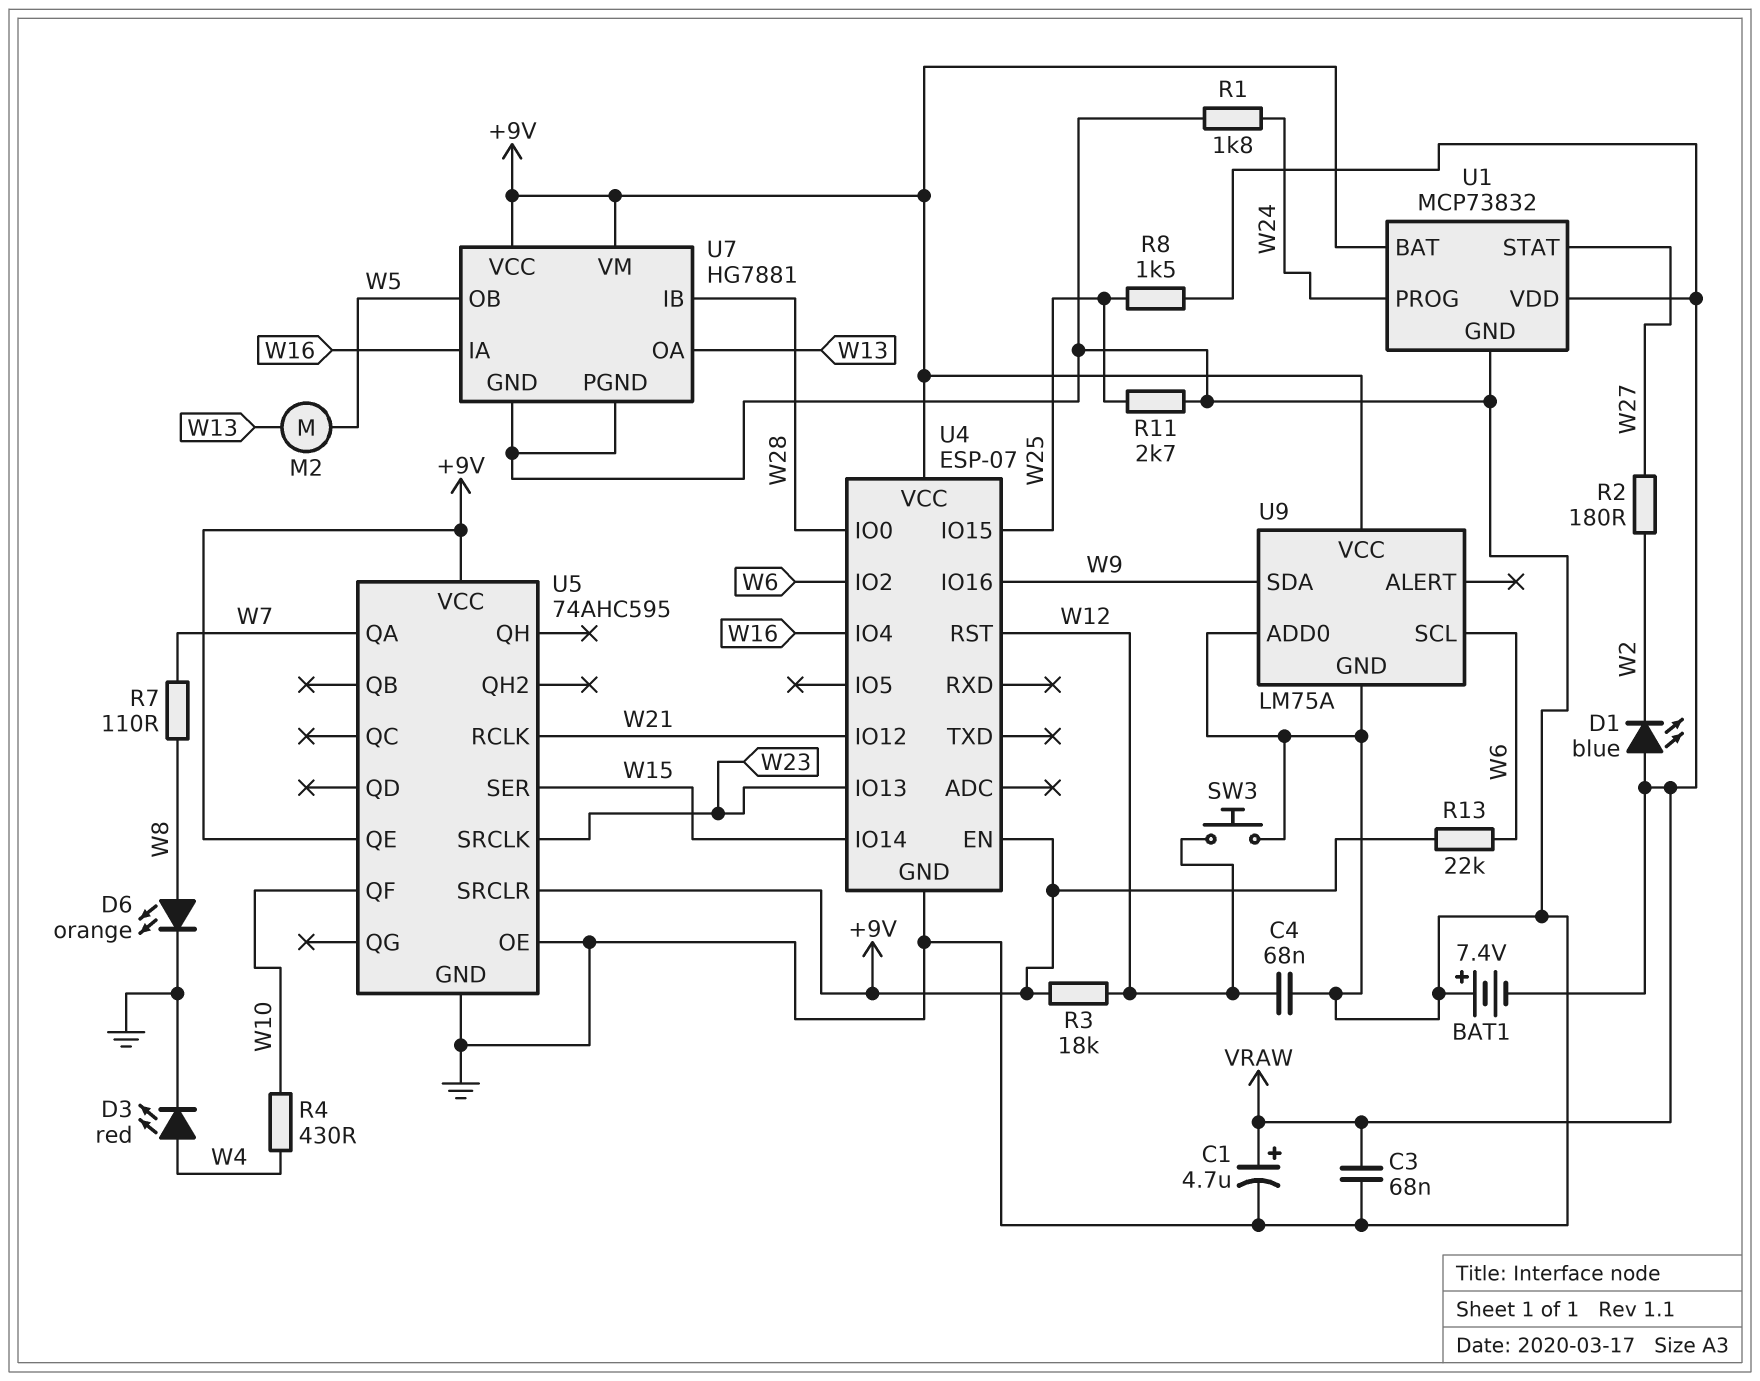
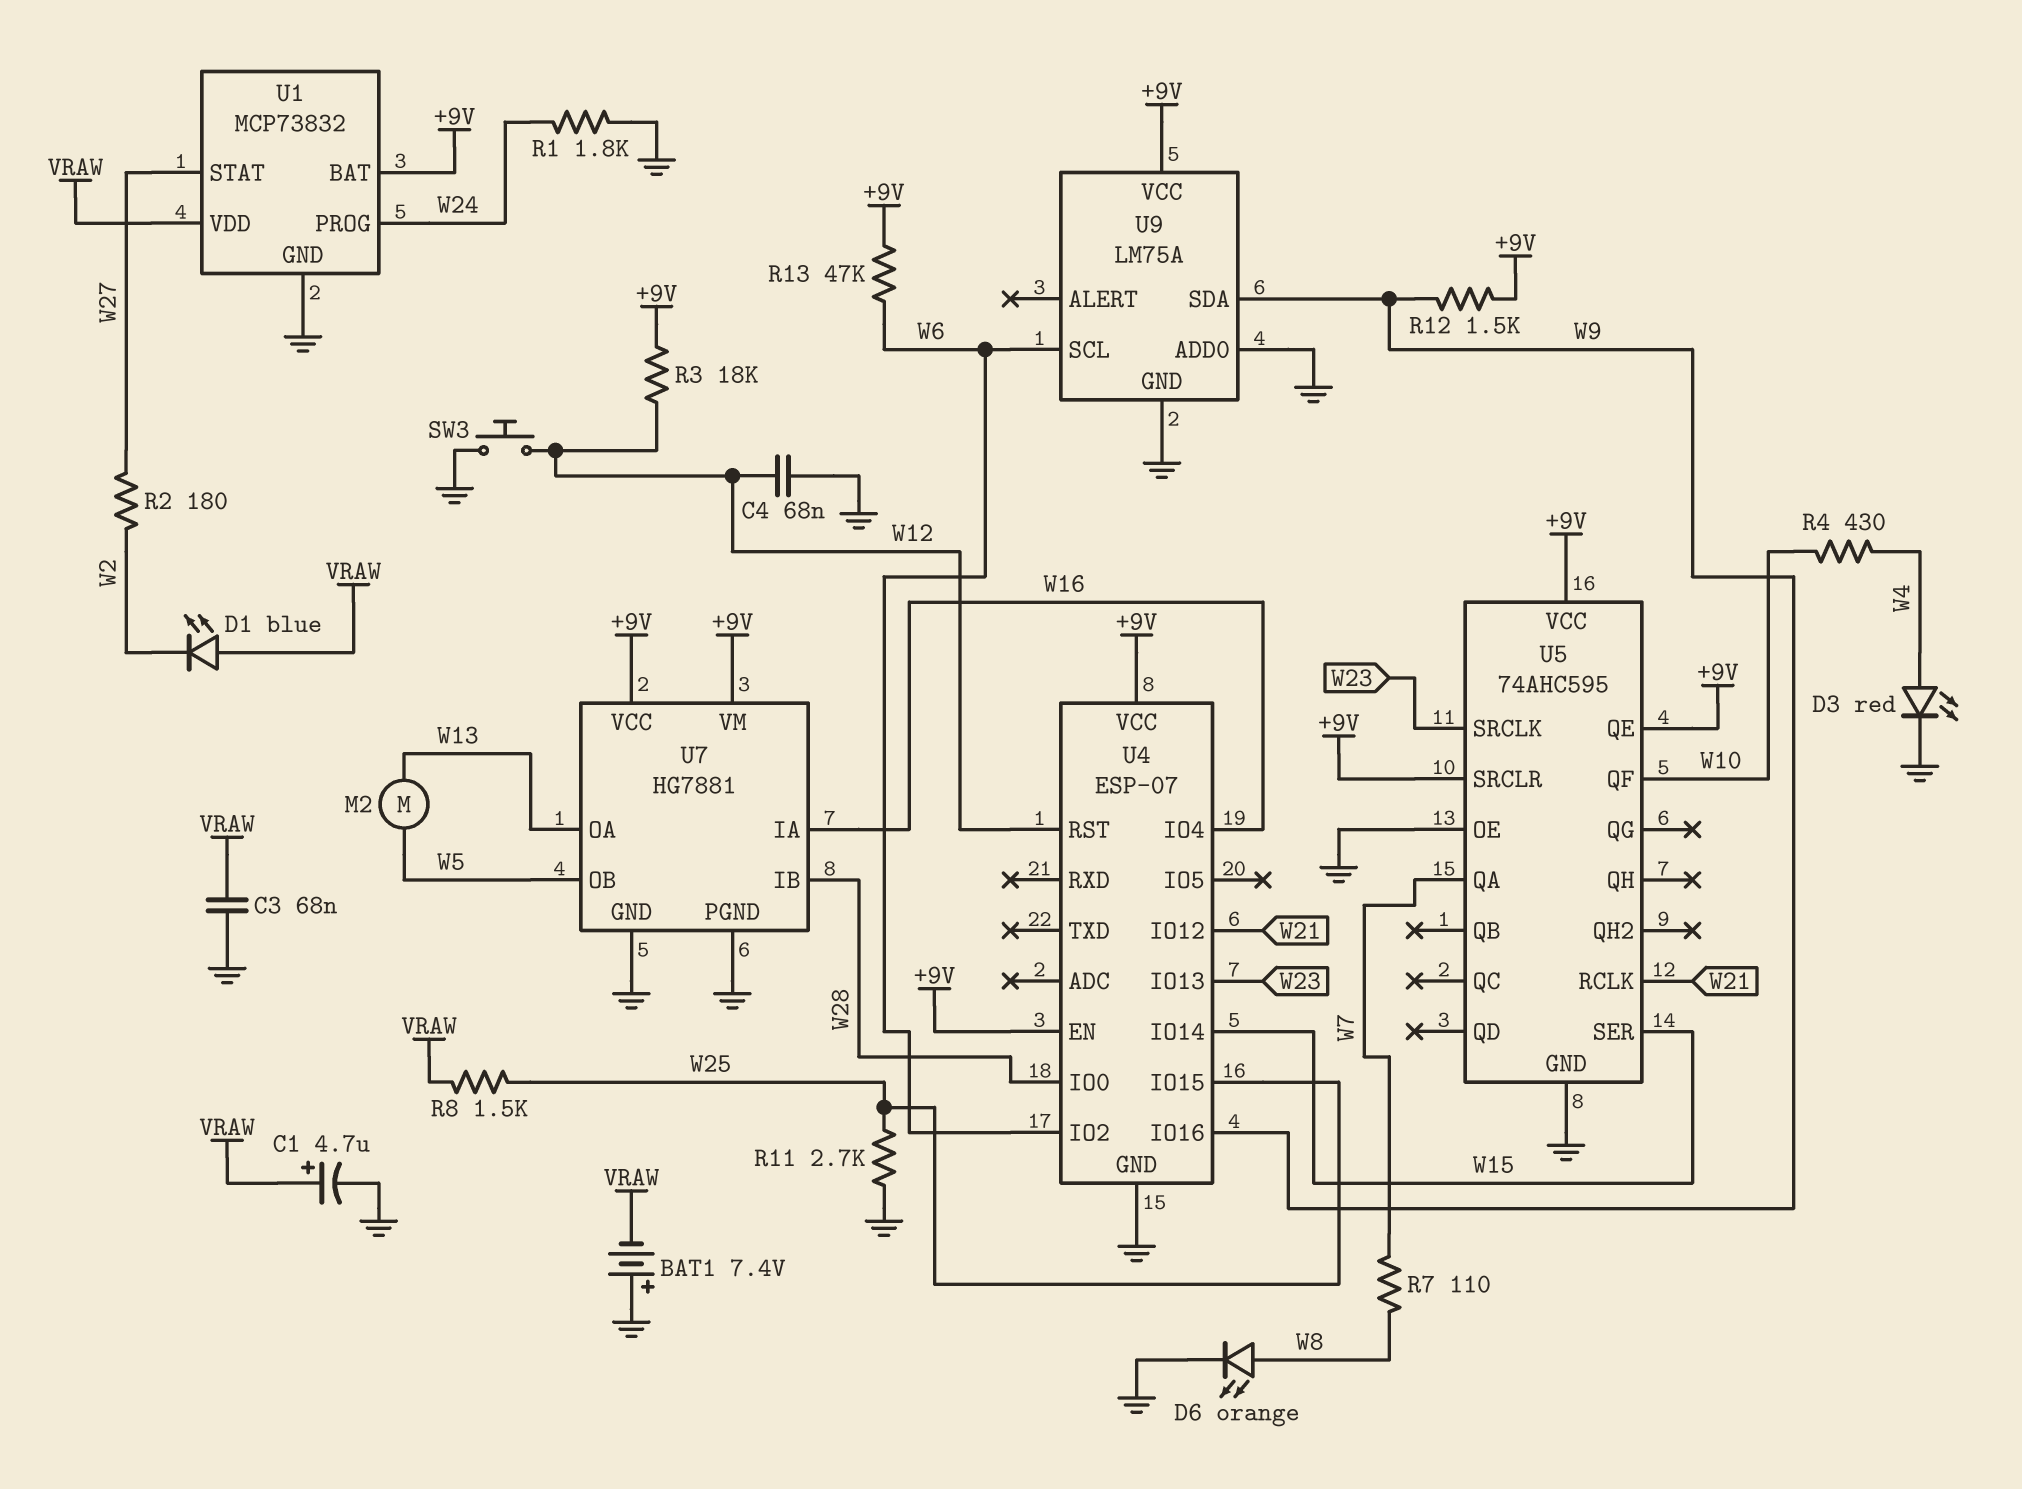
R12: none -> 1.5k (+9V, W9)
R13: 22k (+9V, W6) -> 47k (+9V, W6)

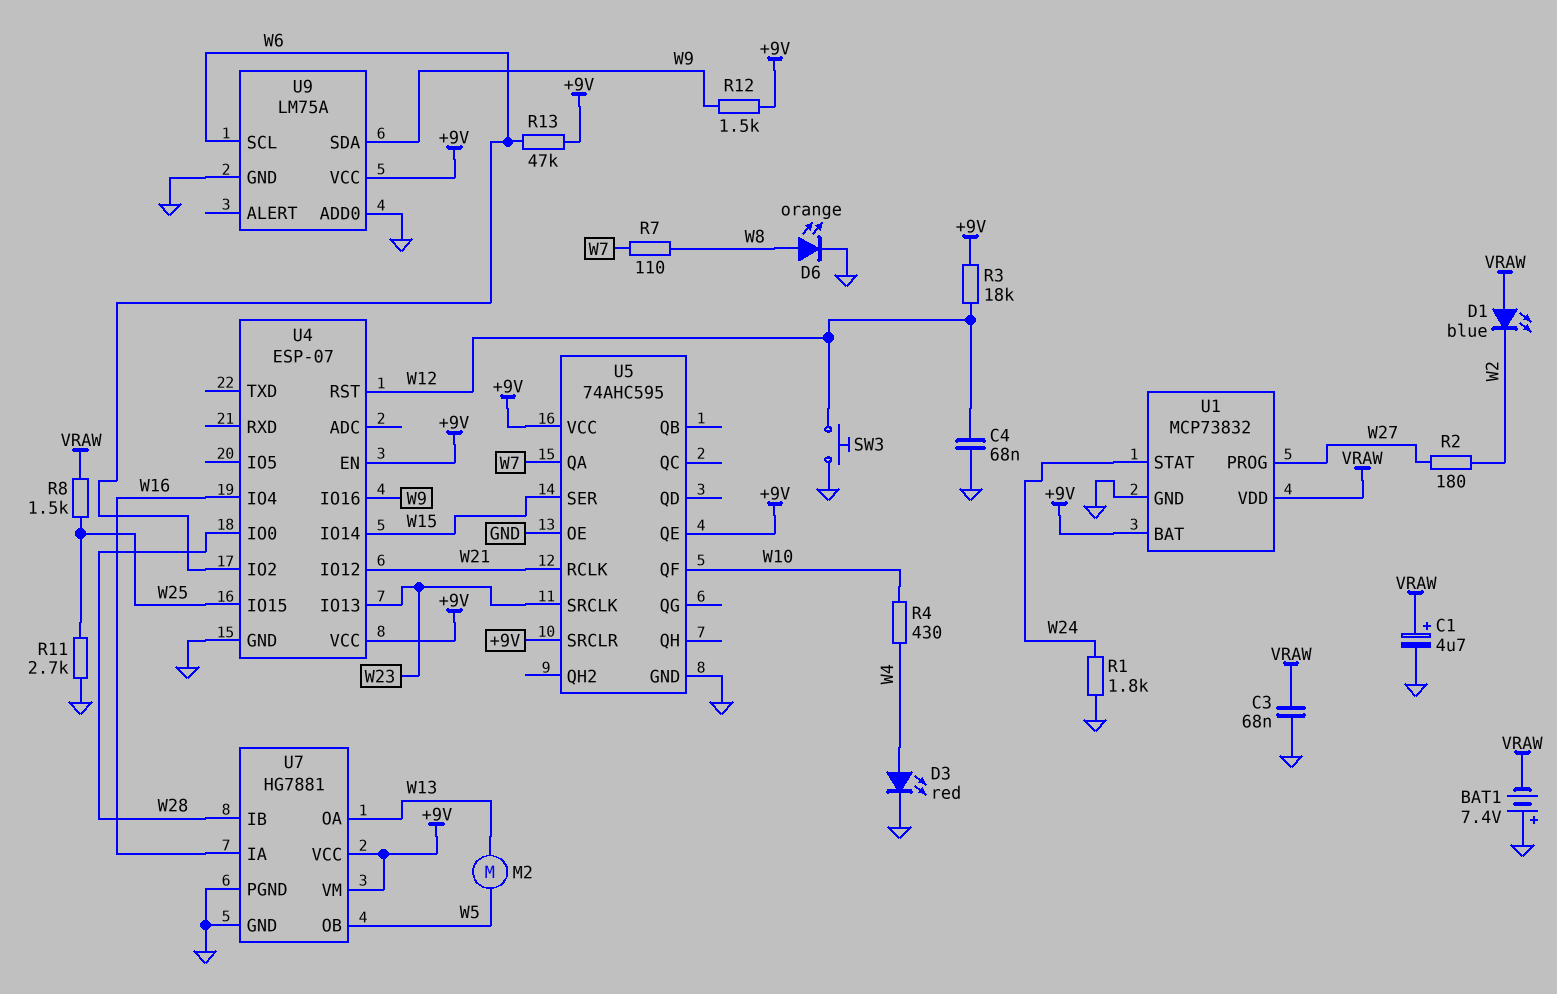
U1 pin PROG: W24 -> W27
U1 pin STAT: W27 -> W24

